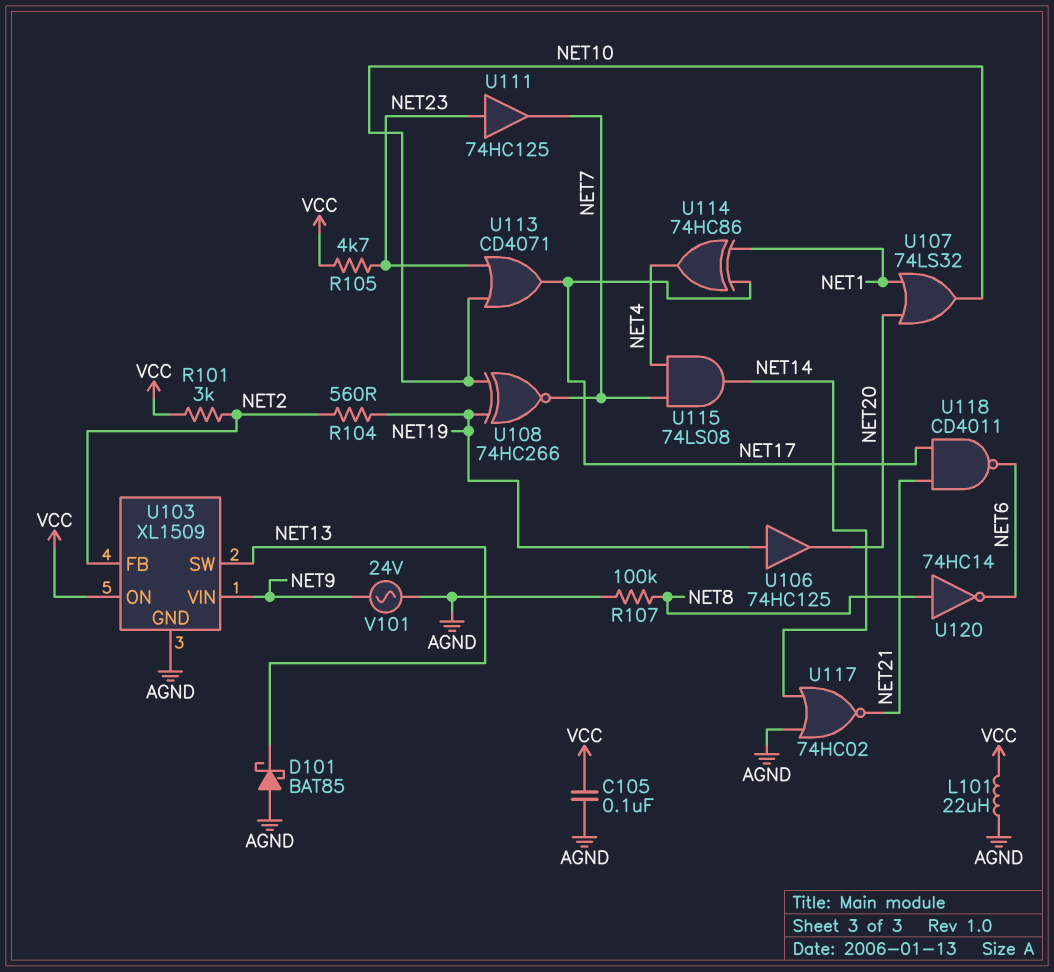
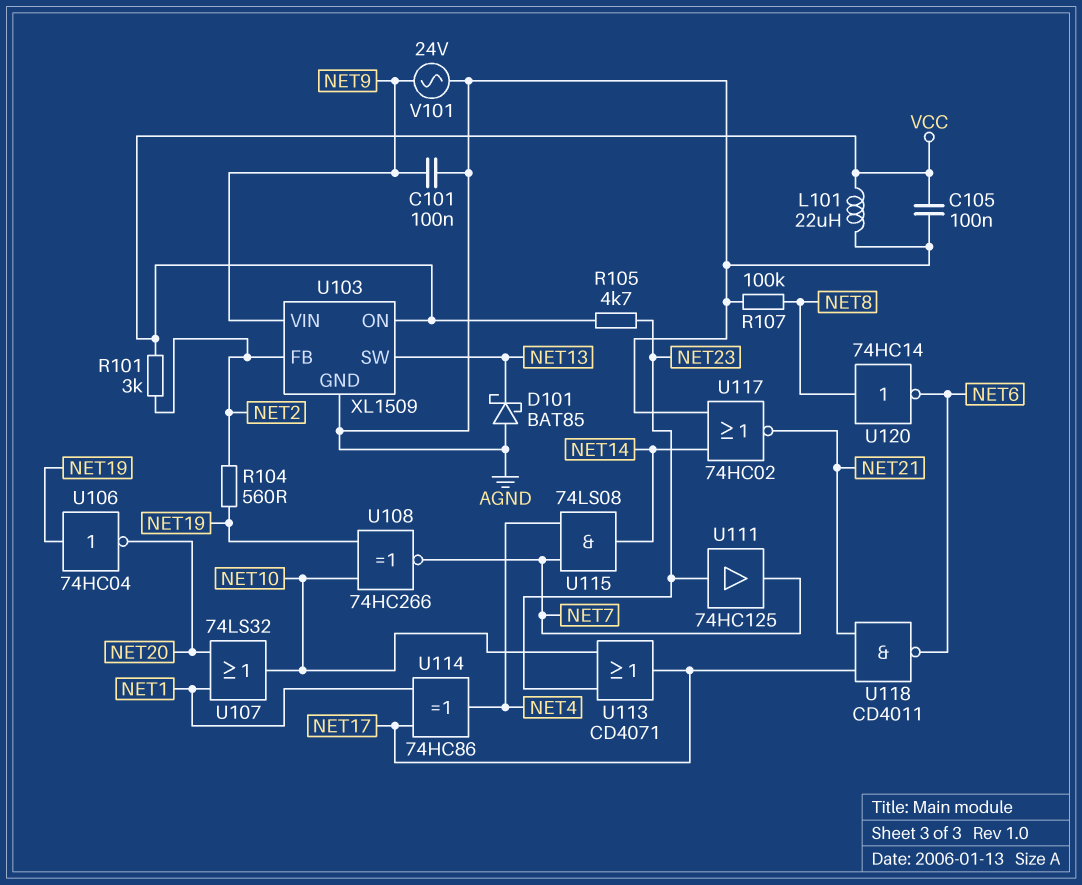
C101: none -> 100nF (AGND, NET9)
U106: buffer 74HC125 (in NET19, out NET20) -> NOT 74HC04 (in NET19, out NET20)

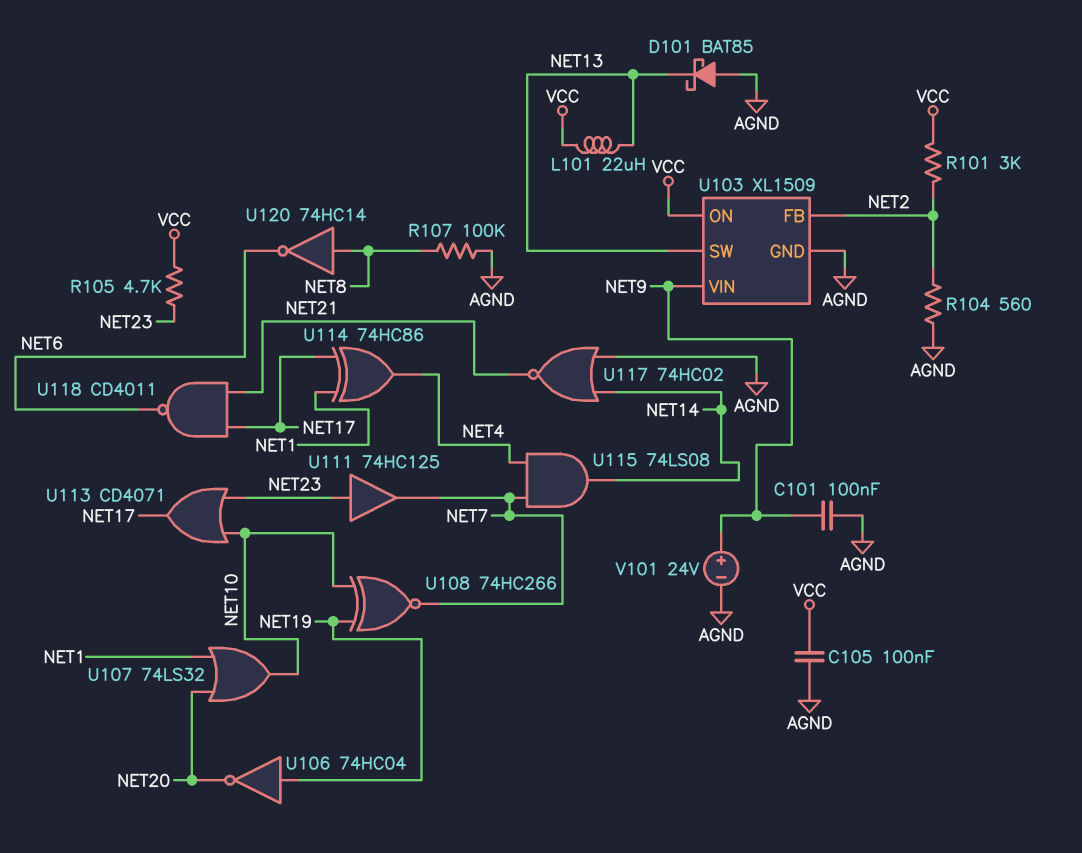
L101: 22uH (AGND, VCC) -> 22uH (NET13, VCC)
R104: 560 (NET2, NET19) -> 560 (AGND, NET2)
V101: AC 24V (AGND, NET9) -> 24V (plus NET9, minus AGND)

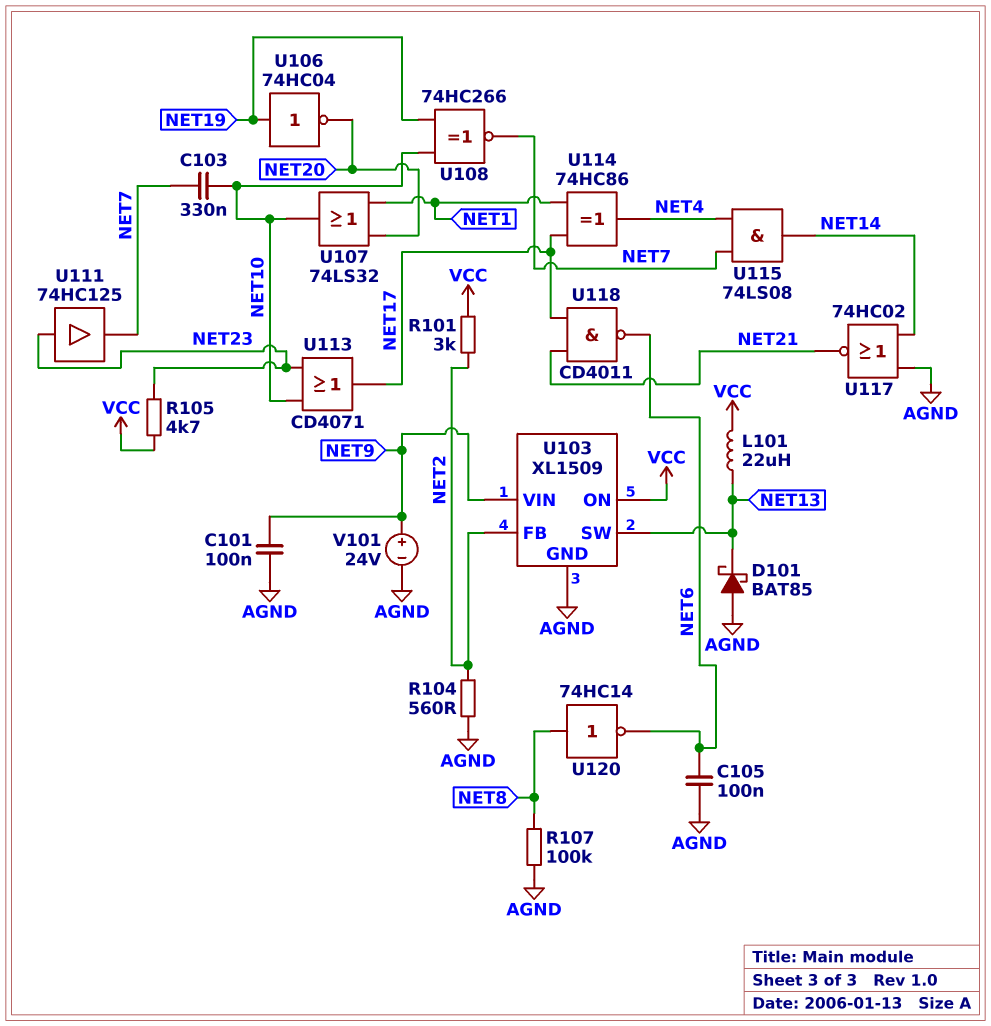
C103: none -> 330nF (NET7, NET10)
C105: 100nF (AGND, VCC) -> 100nF (AGND, NET6)

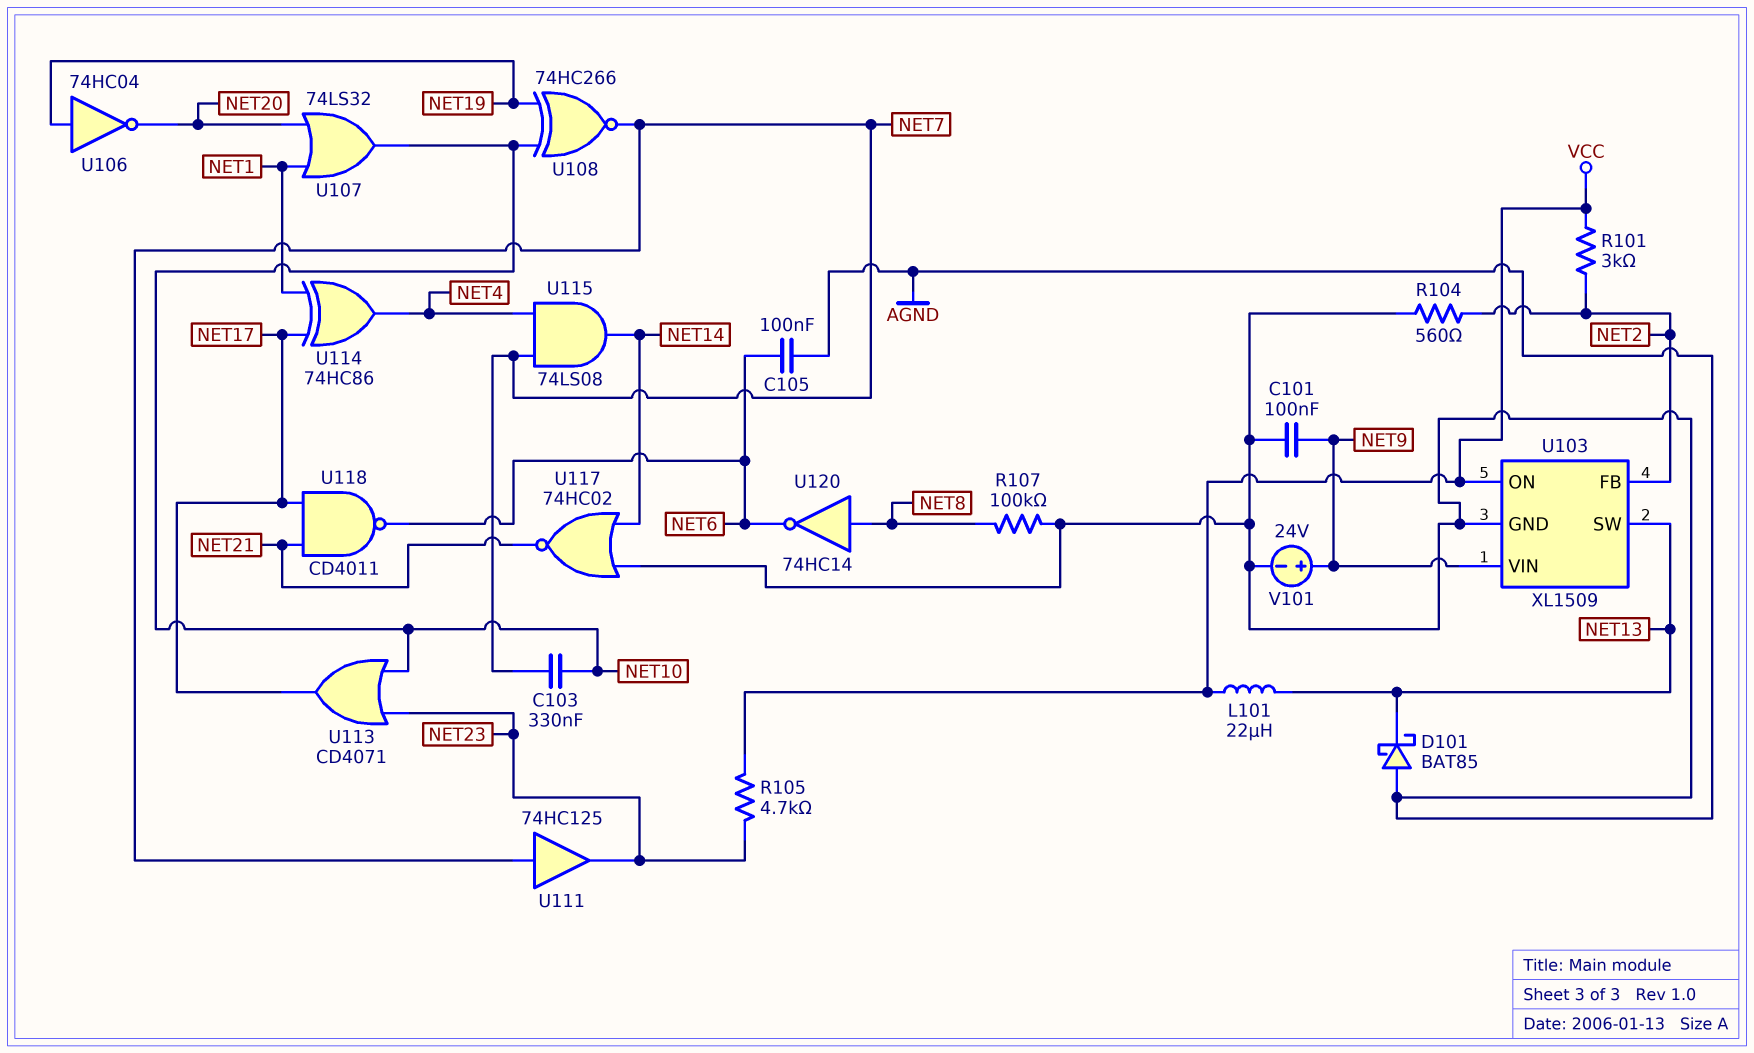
U111: buffer 74HC125 (in NET23, out NET7) -> buffer 74HC125 (in NET7, out NET23)

